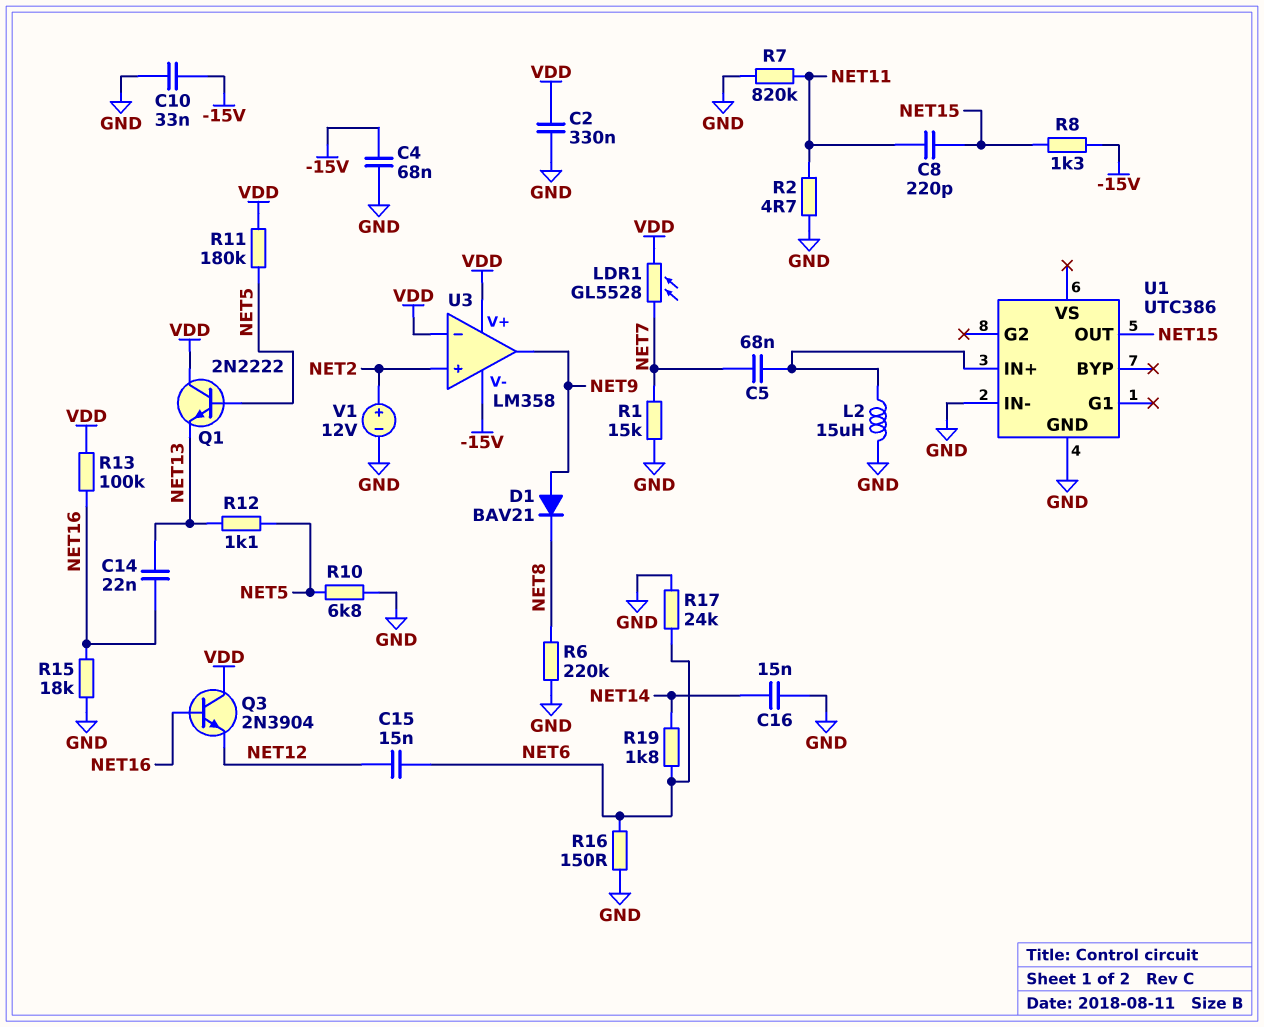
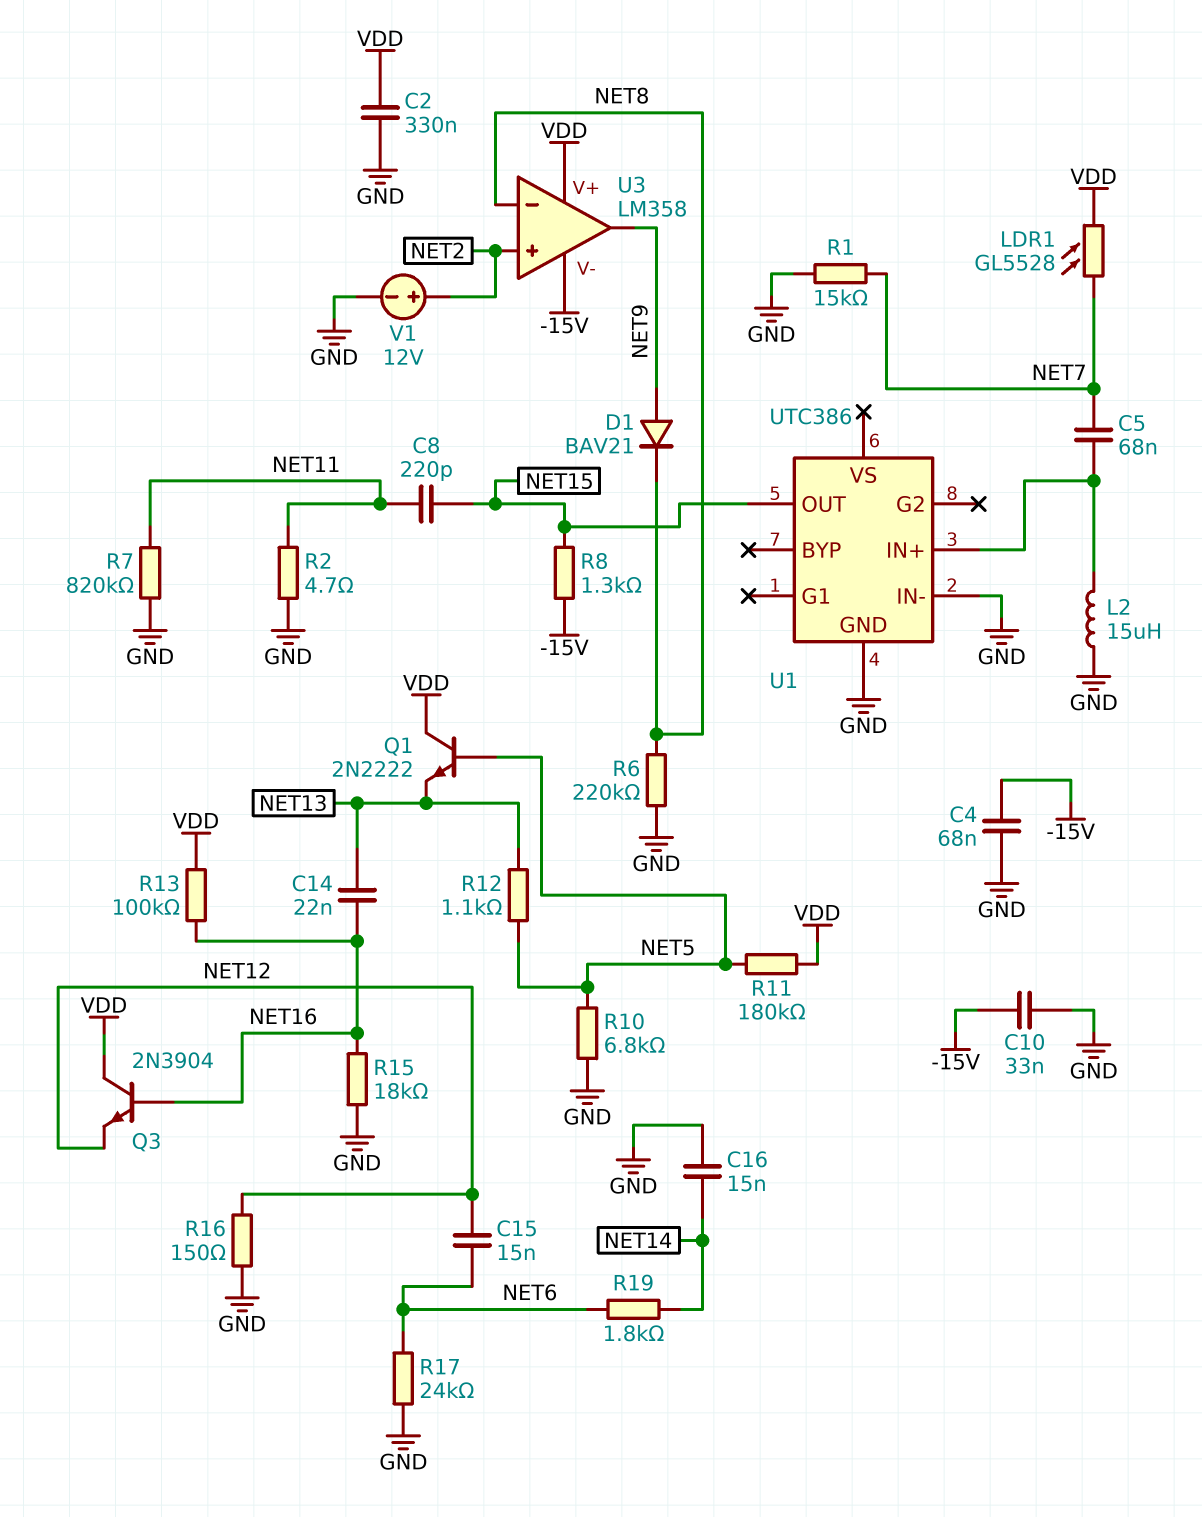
R16: 150 (GND, NET6) -> 150 (GND, NET12)
U3 pin in-: VDD -> NET8

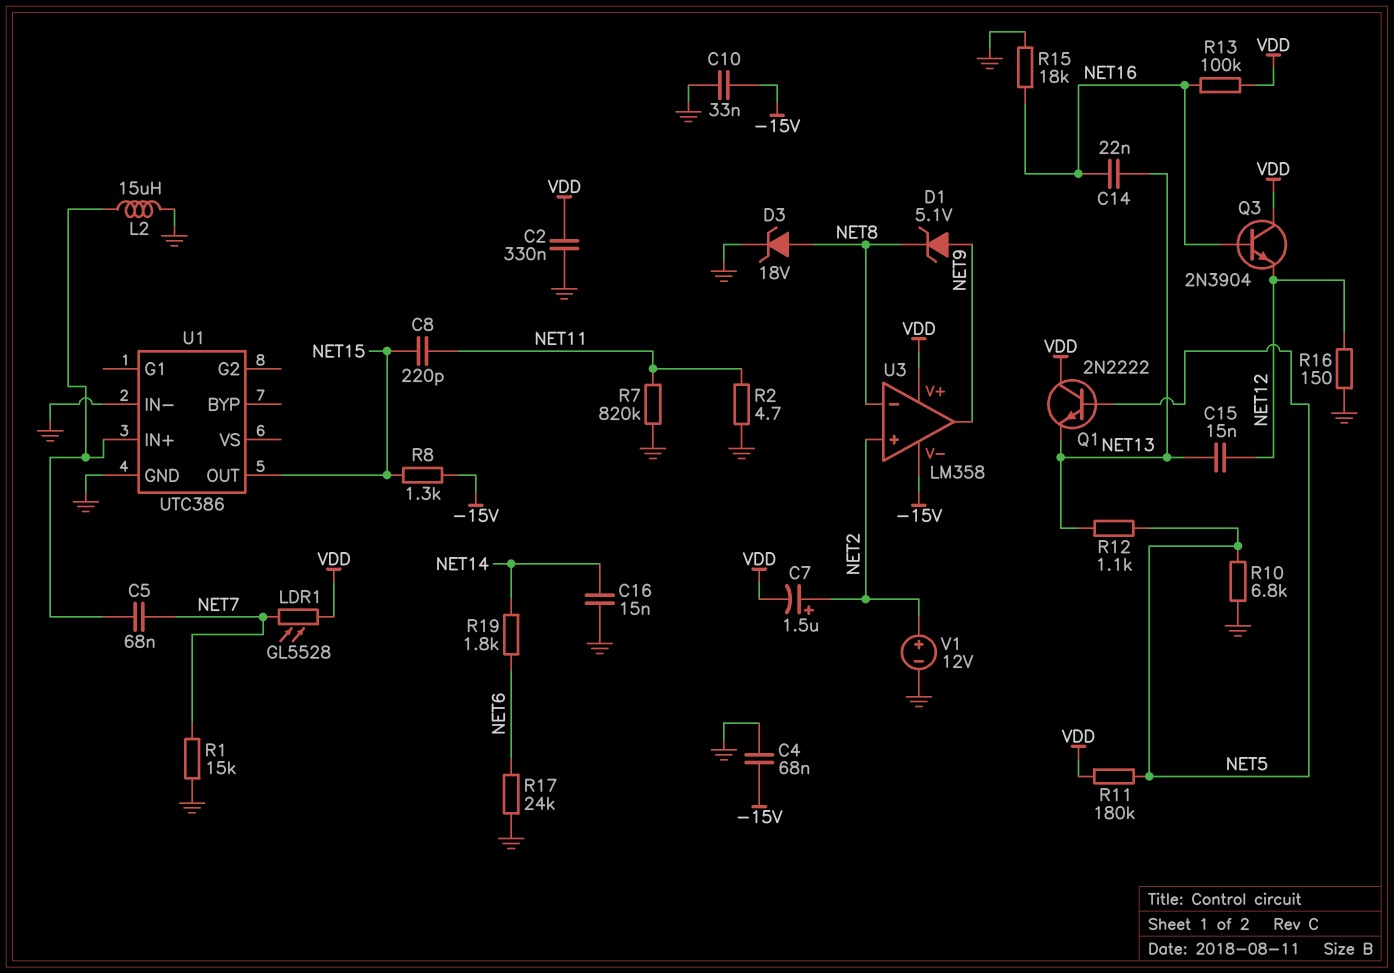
C7: none -> 1.5uF (plus NET2, minus VDD)
C15: 15nF (NET6, NET12) -> 15nF (NET12, NET13)
D1: diode BAV21 (A NET9, K NET8) -> zener 5.1V (A NET9, K NET8)
D3: none -> zener 18V (A NET8, K GND)
R6: 220k (GND, NET8) -> none

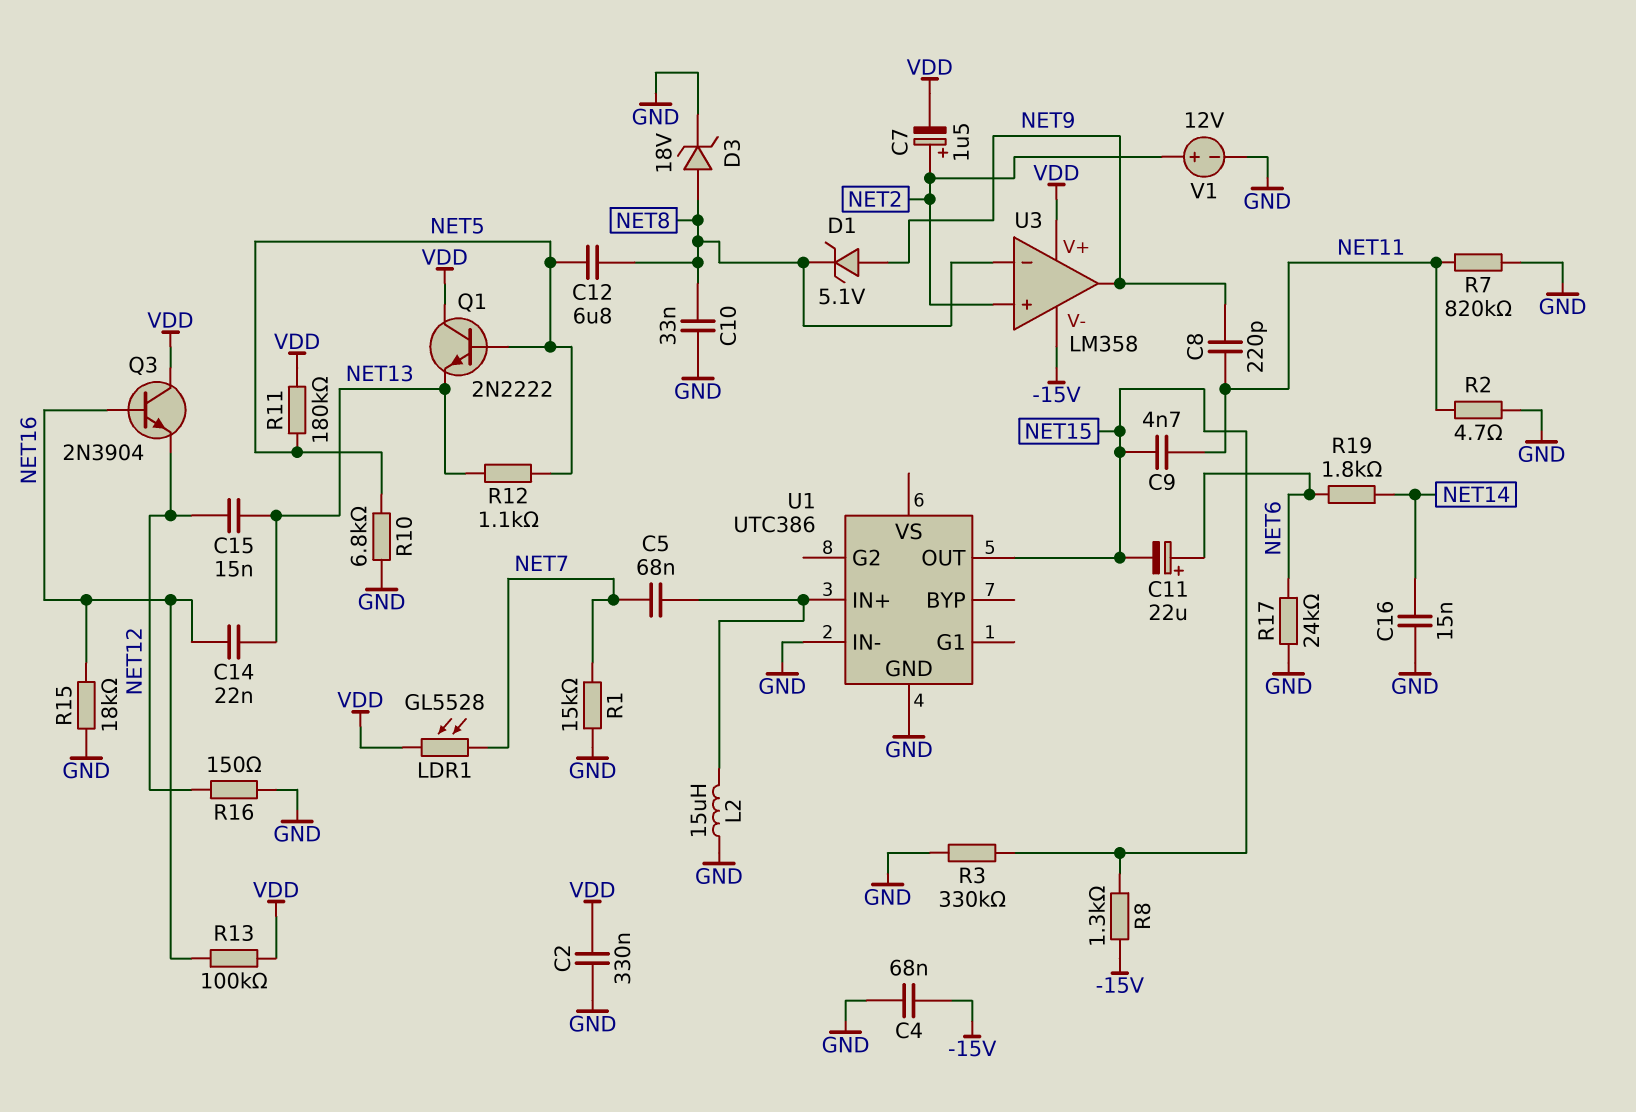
C8: 220pF (NET11, NET15) -> 220pF (NET9, NET11)
C9: none -> 4.7nF (NET11, NET15)
C10: 33nF (-15V, GND) -> 33nF (GND, NET8)
C11: none -> 22uF (plus NET6, minus NET15)
C12: none -> 6.8uF (NET5, NET8)
R3: none -> 330k (GND, NET15)

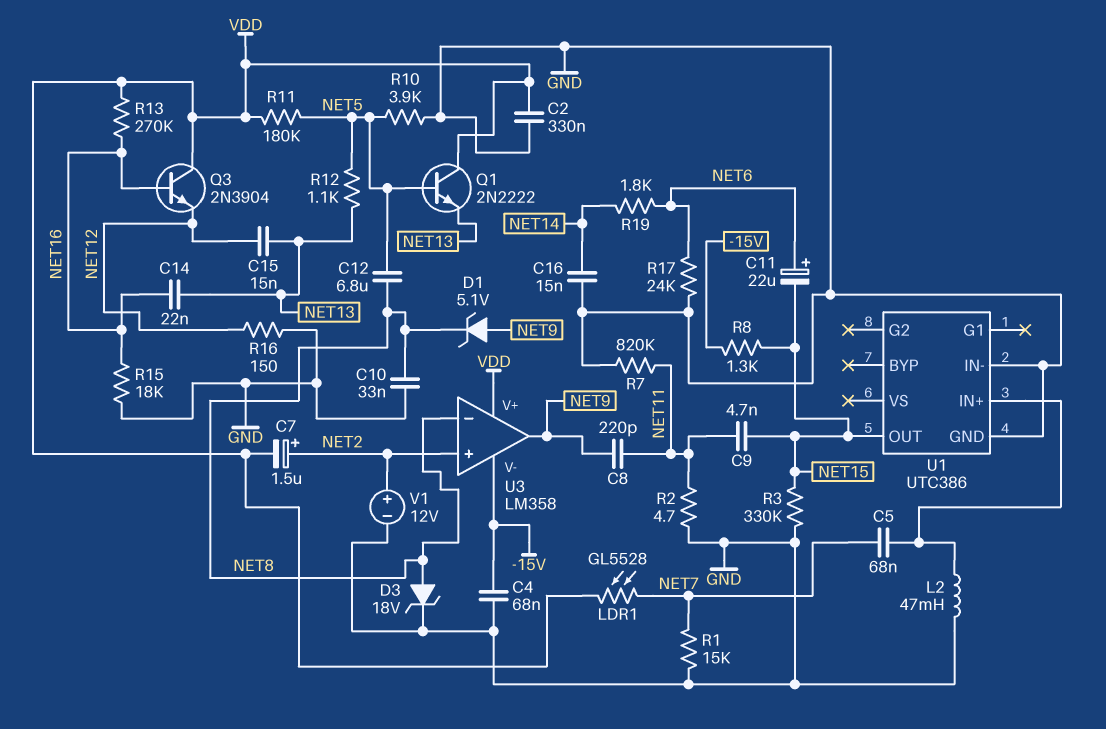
L2: 15uH (GND, U1/IN+) -> 47mH (GND, U1/IN+)
R10: 6.8k (GND, NET5) -> 3.9k (GND, NET5)
R13: 100k (NET16, VDD) -> 270k (NET16, VDD)

